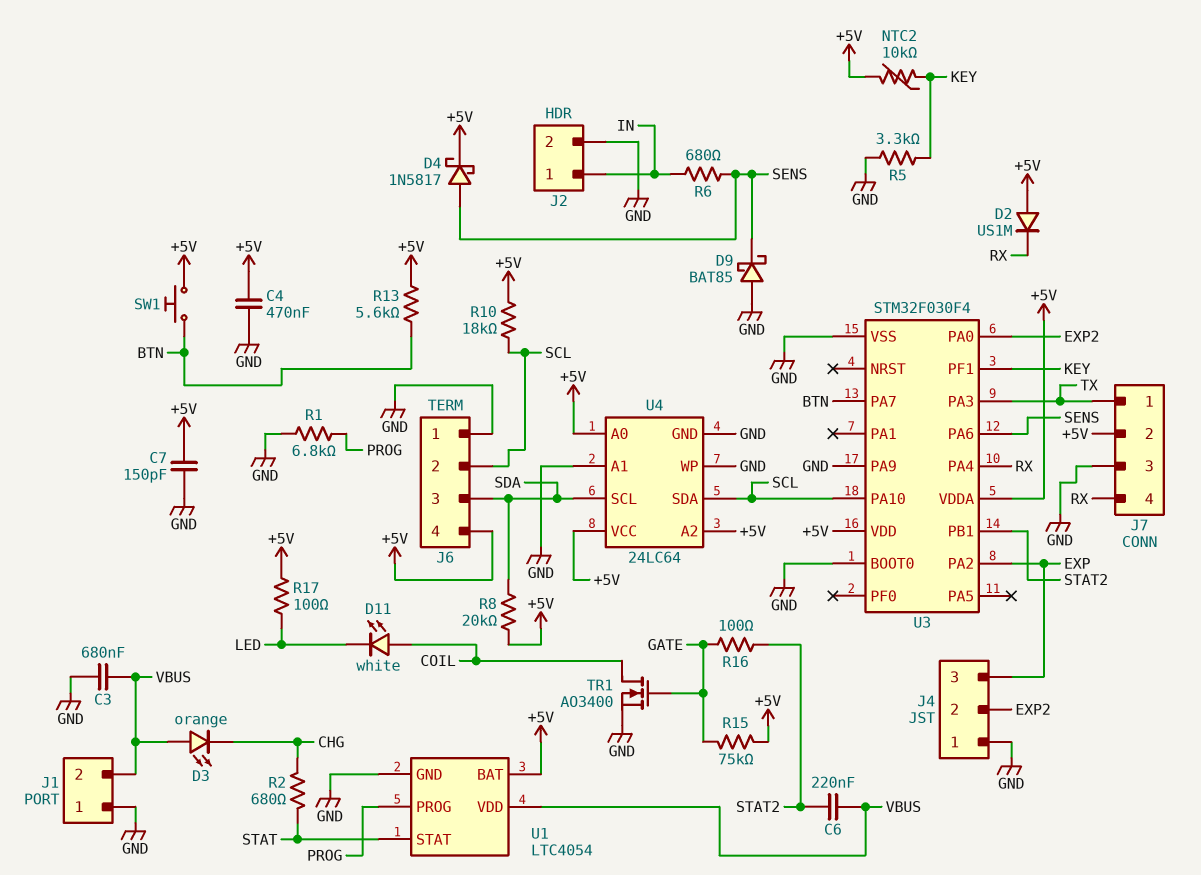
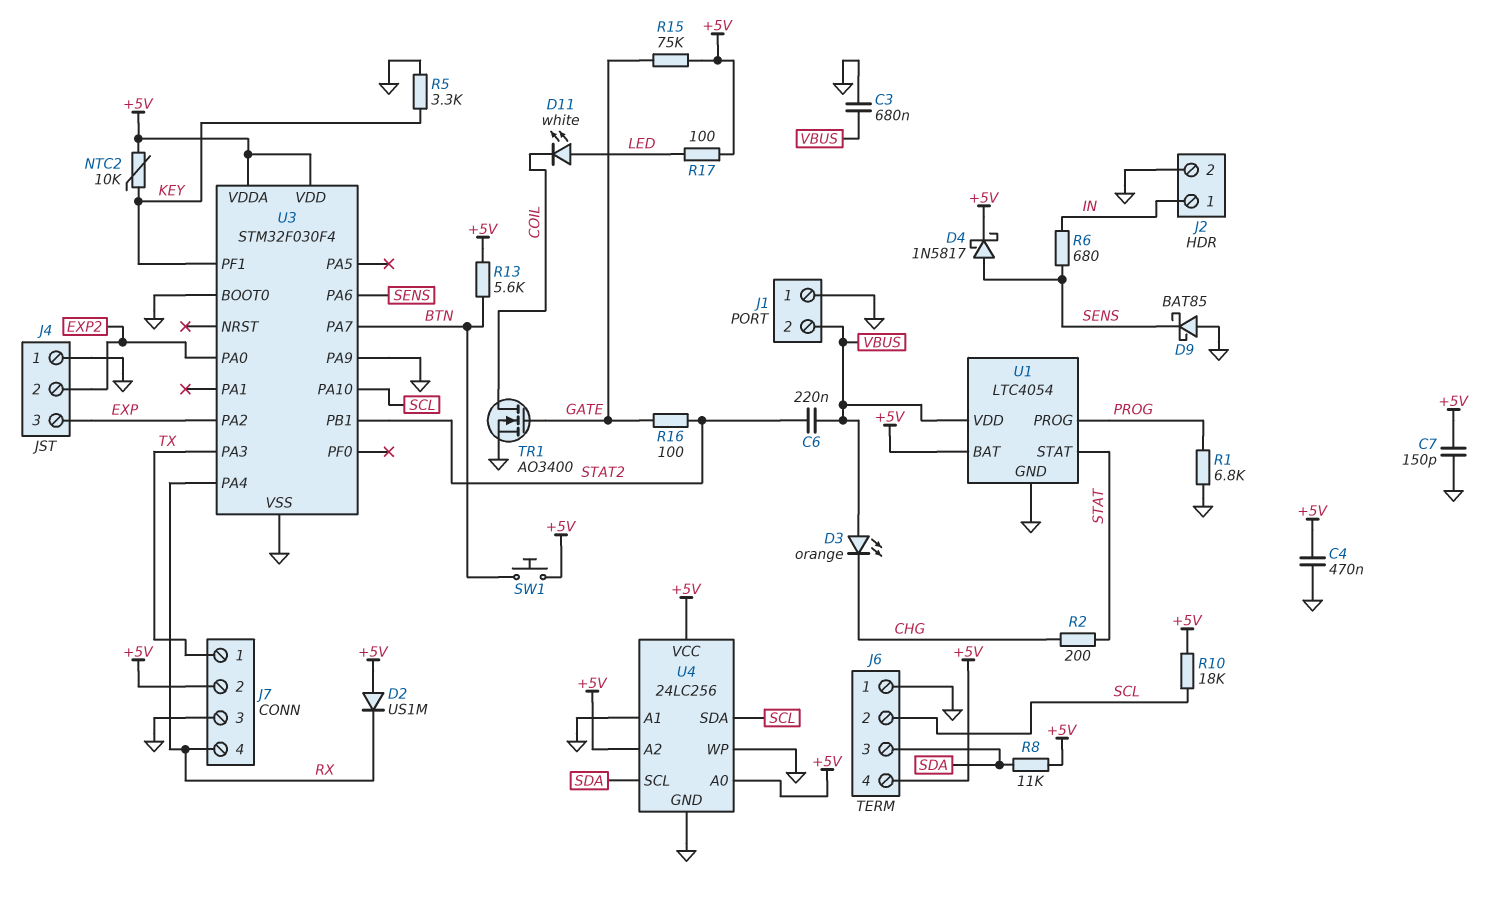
D11: LED white (A COIL, K LED) -> LED white (A LED, K COIL)
R2: 680 (CHG, STAT) -> 200 (CHG, STAT)
R8: 20k (+5V, SDA) -> 11k (+5V, SDA)
U4: 24LC64 -> 24LC256

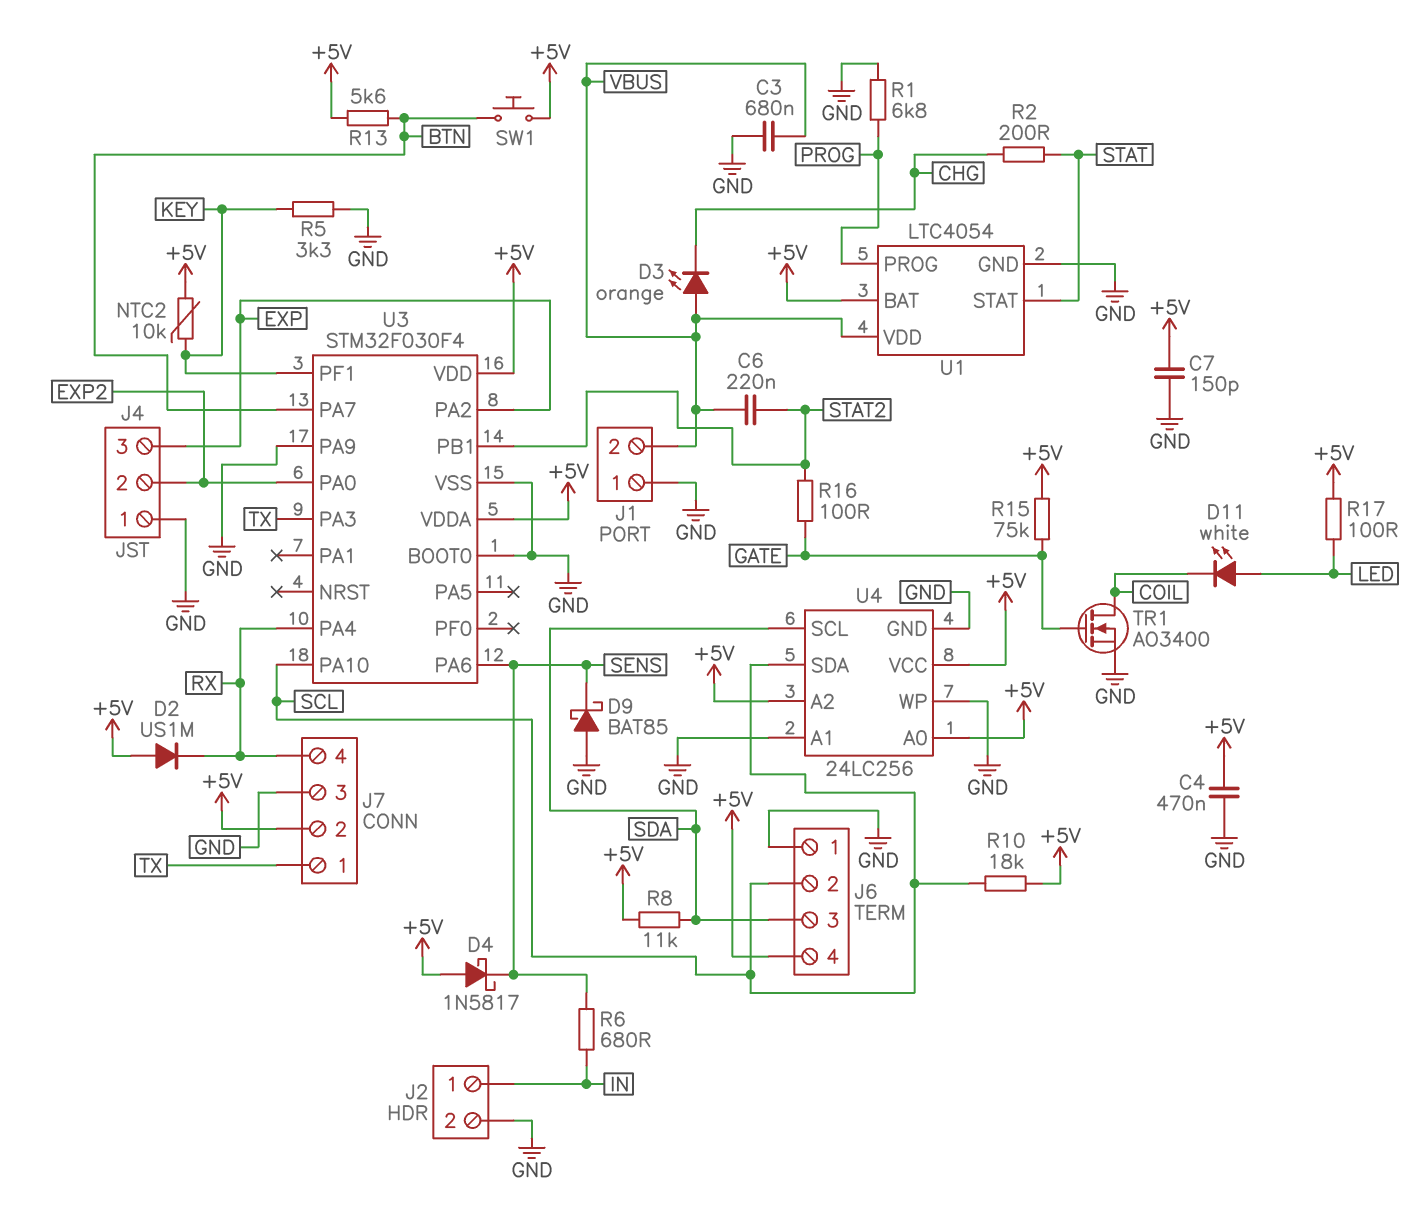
D4: schottky 1N5817 (A SENS, K +5V) -> schottky 1N5817 (A +5V, K SENS)

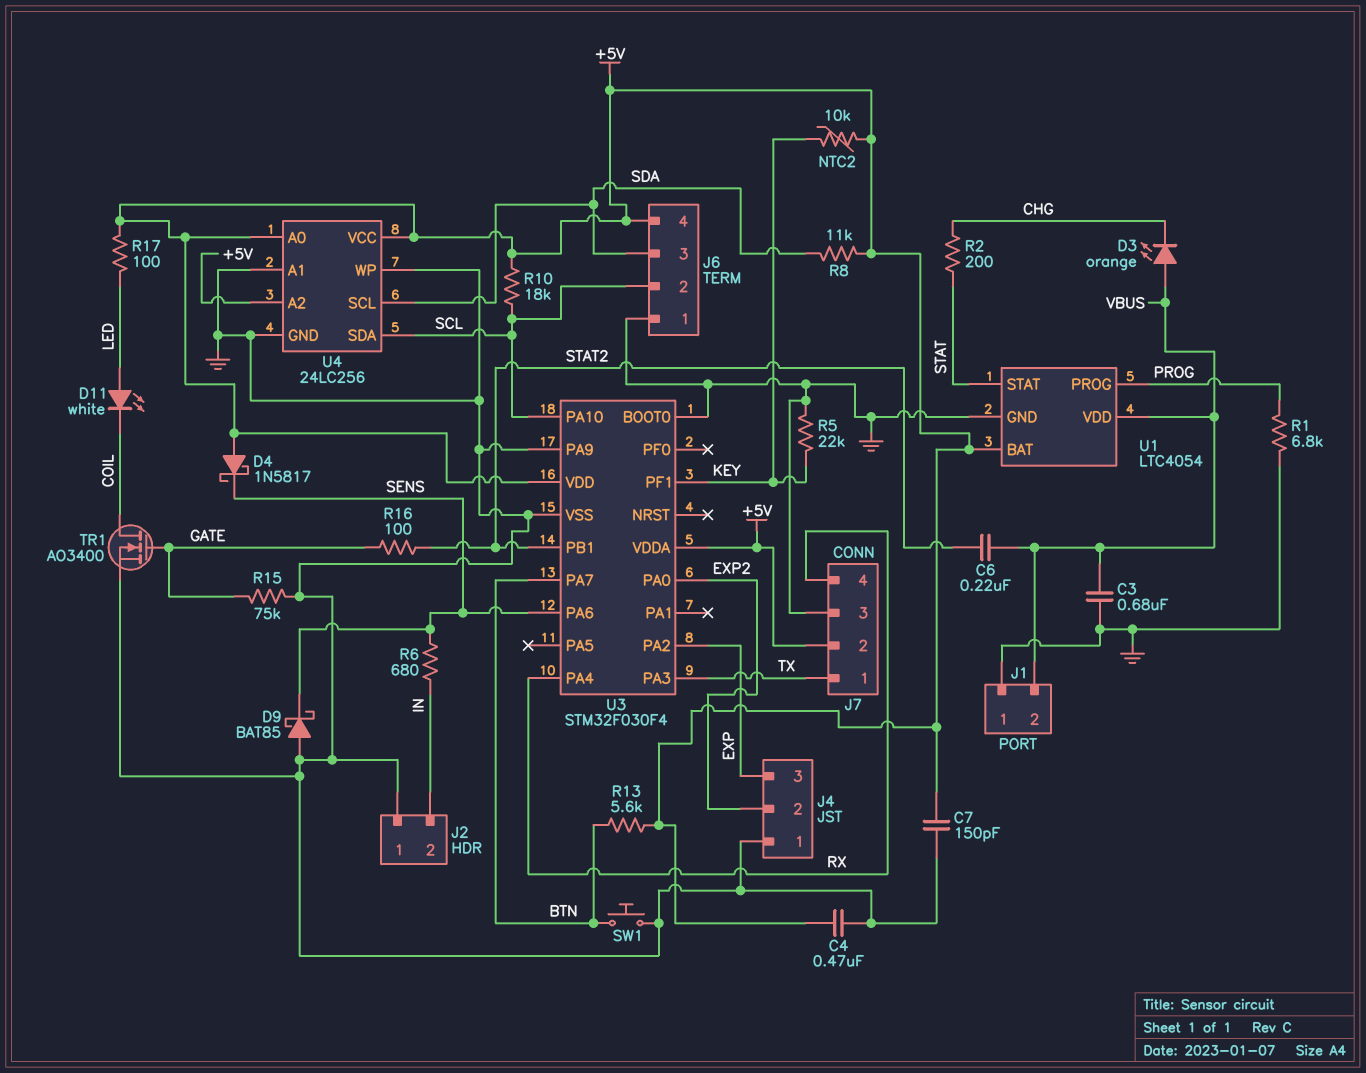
D2: diode US1M (A +5V, K RX) -> none
J2 pin 1: IN -> GND
J2 pin 2: GND -> IN
R5: 3.3k (GND, KEY) -> 22k (GND, KEY)
R15: 75k (+5V, GATE) -> 75k (GATE, GND)
SW1: button (+5V, BTN) -> button (BTN, GND)

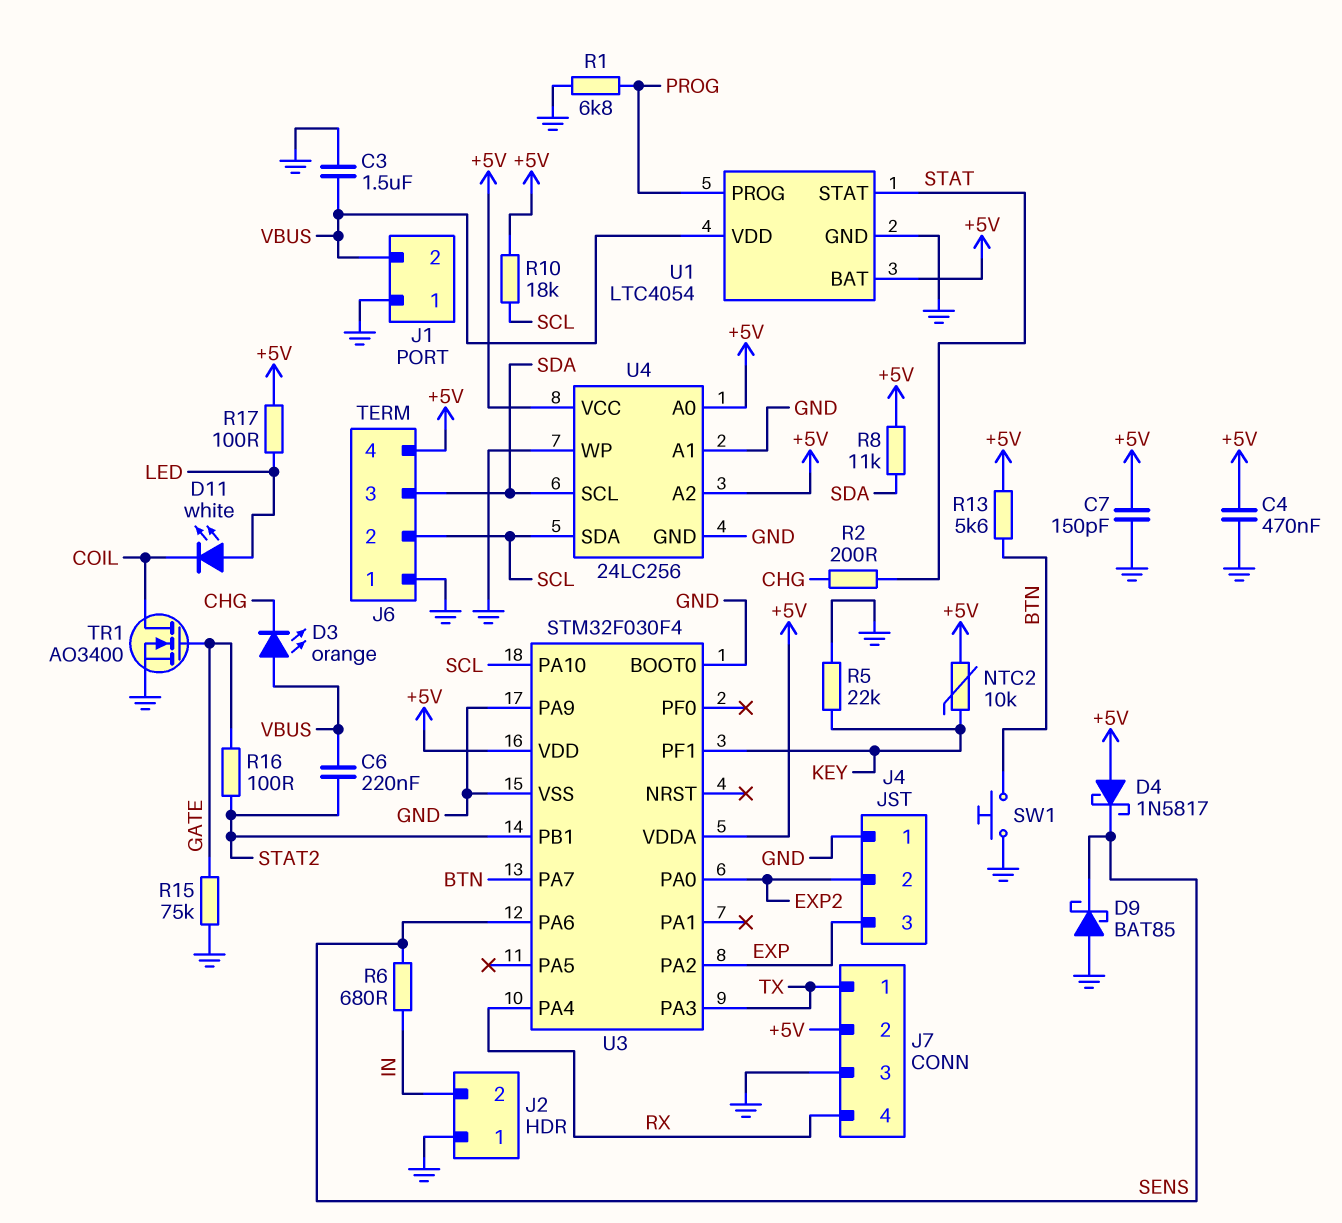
C3: 680nF (GND, VBUS) -> 1.5uF (GND, VBUS)

